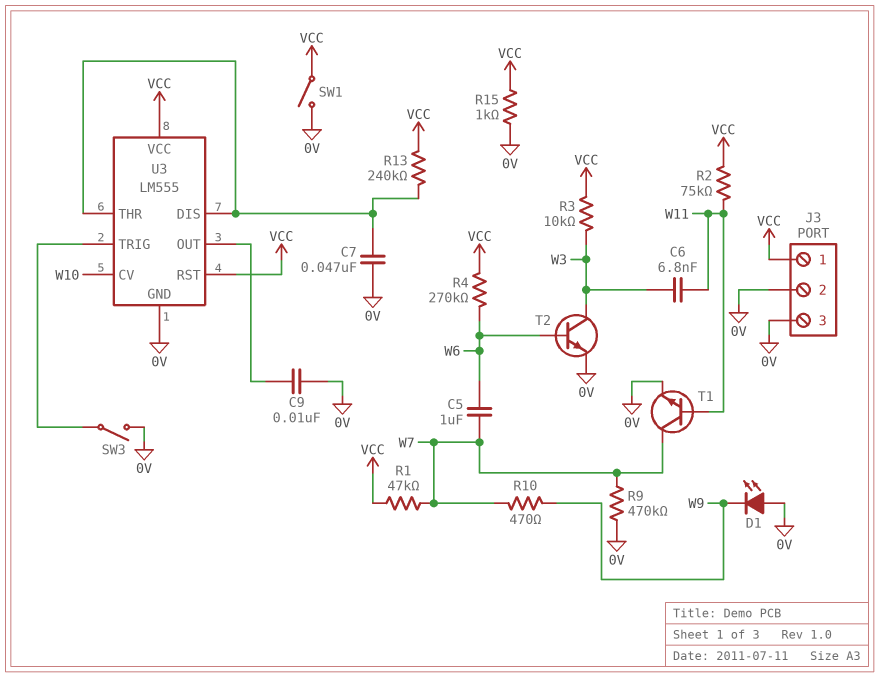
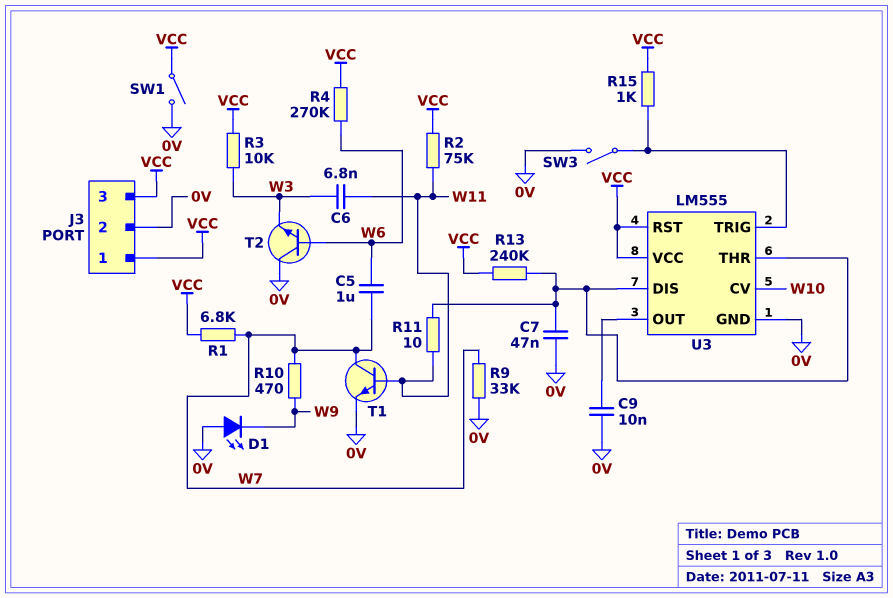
J3 pin 3: 0V -> VCC
R1: 47k (VCC, W7) -> 6.8k (VCC, W7)
R9: 470k (0V, W7) -> 33k (0V, W7)
R11: none -> 10 (U3/DIS, W11)
R15: 1k (0V, VCC) -> 1k (U3/TRIG, VCC)
T2: NPN (B W6, C W3, E 0V) -> NPN (B W6, C 0V, E W3)

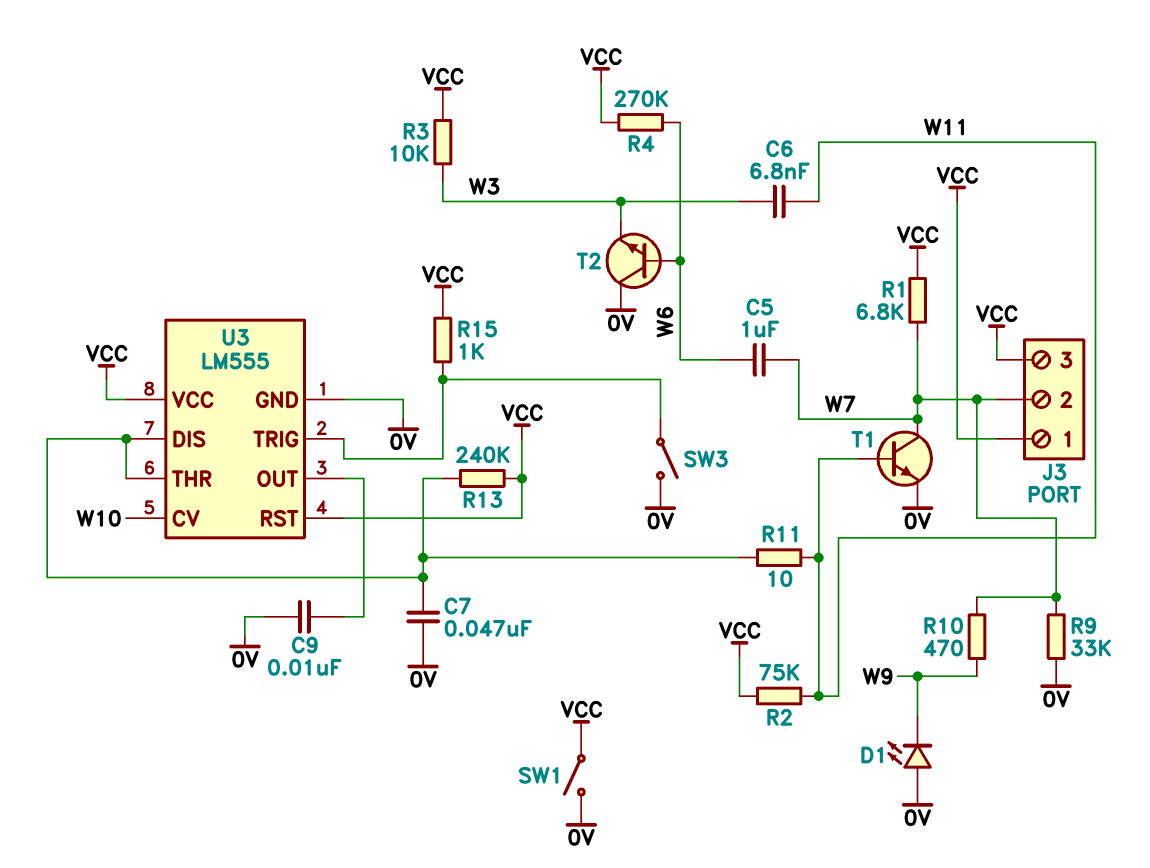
J3 pin 2: 0V -> W7

